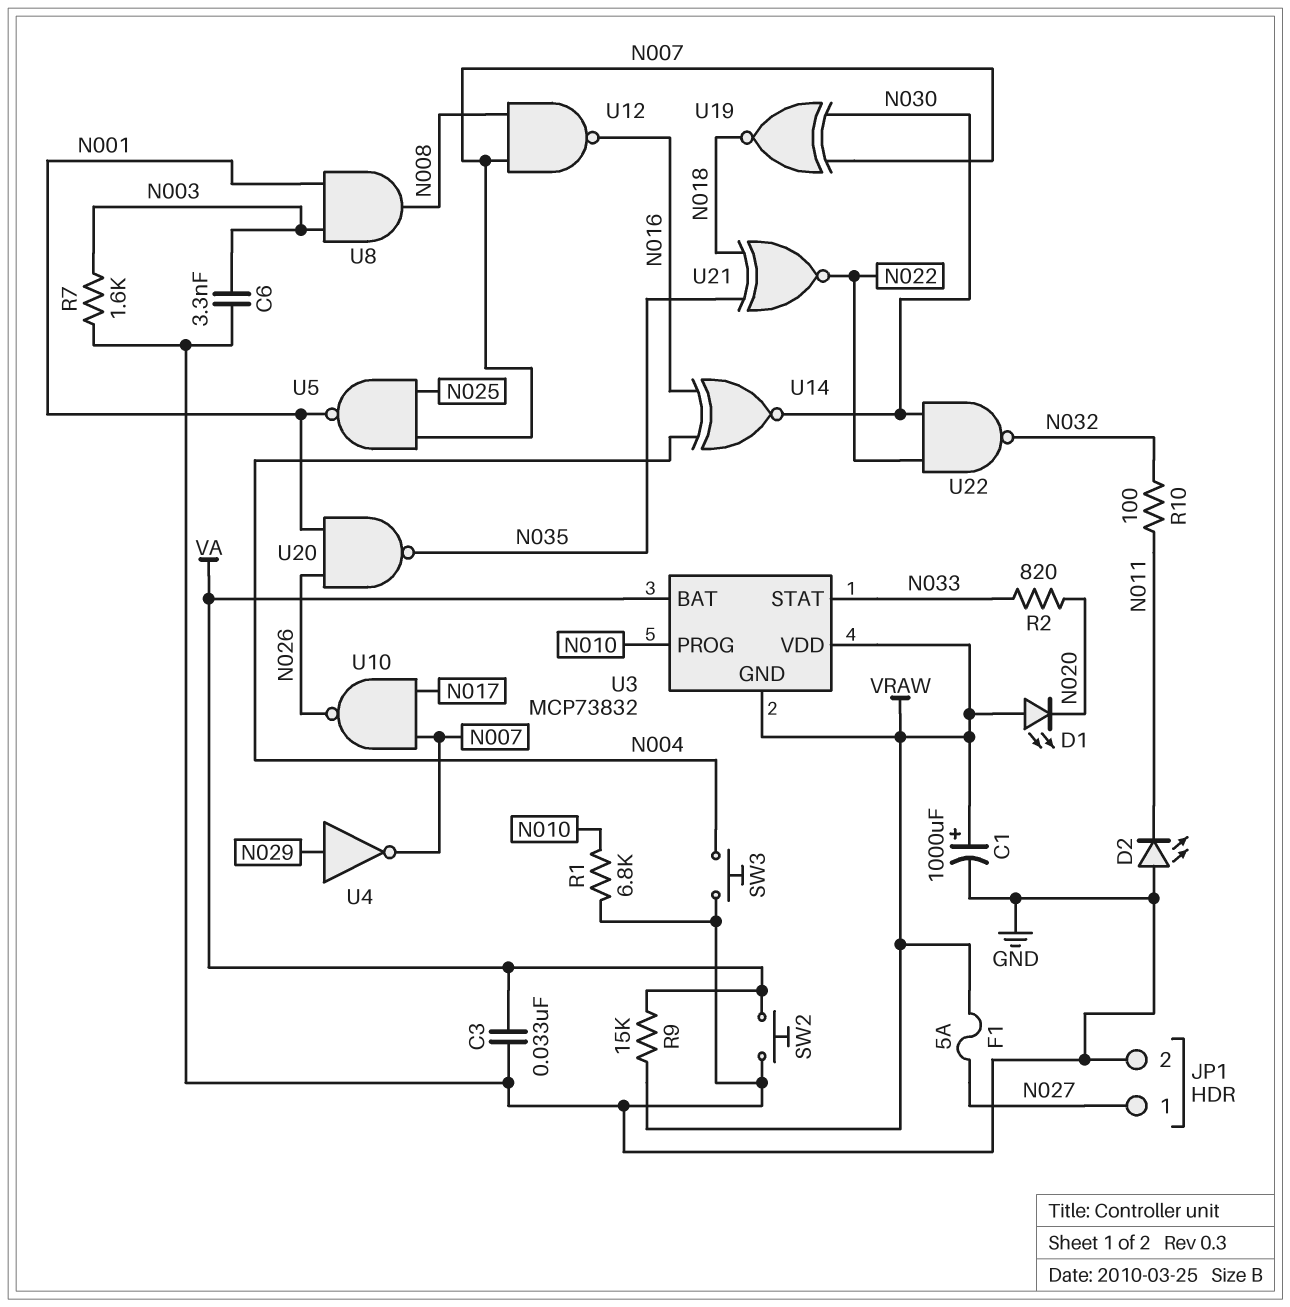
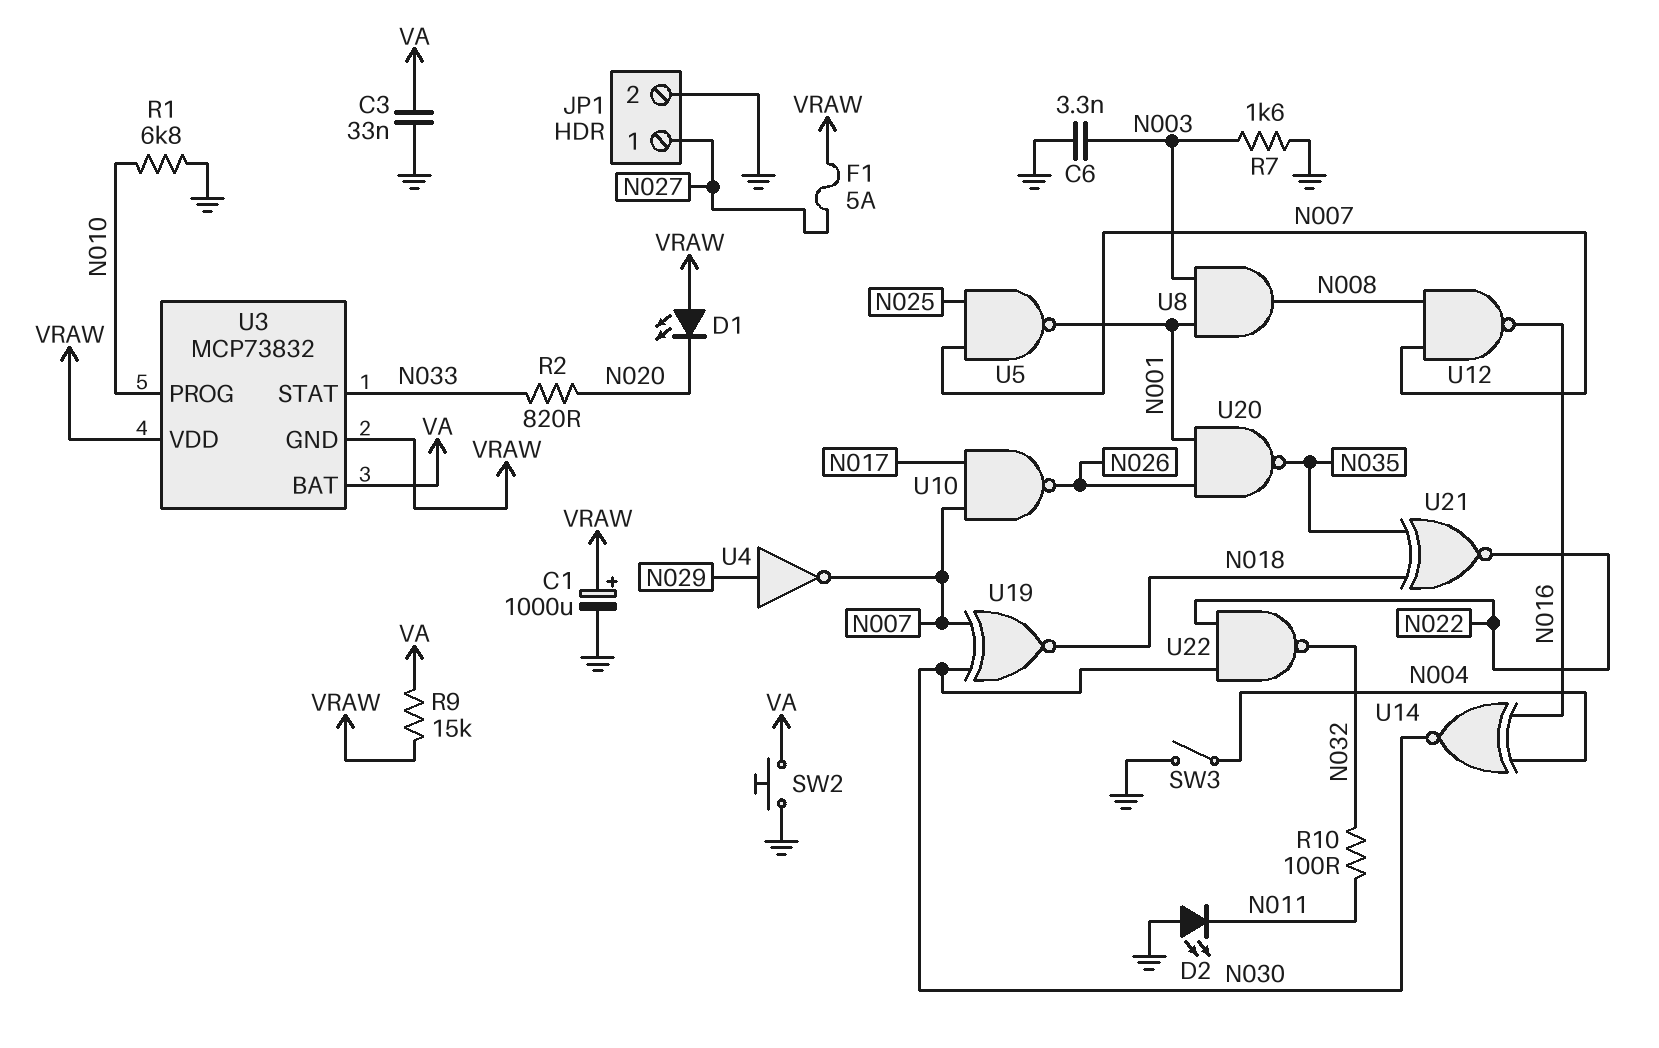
SW3: button (GND, N004) -> switch (GND, N004)

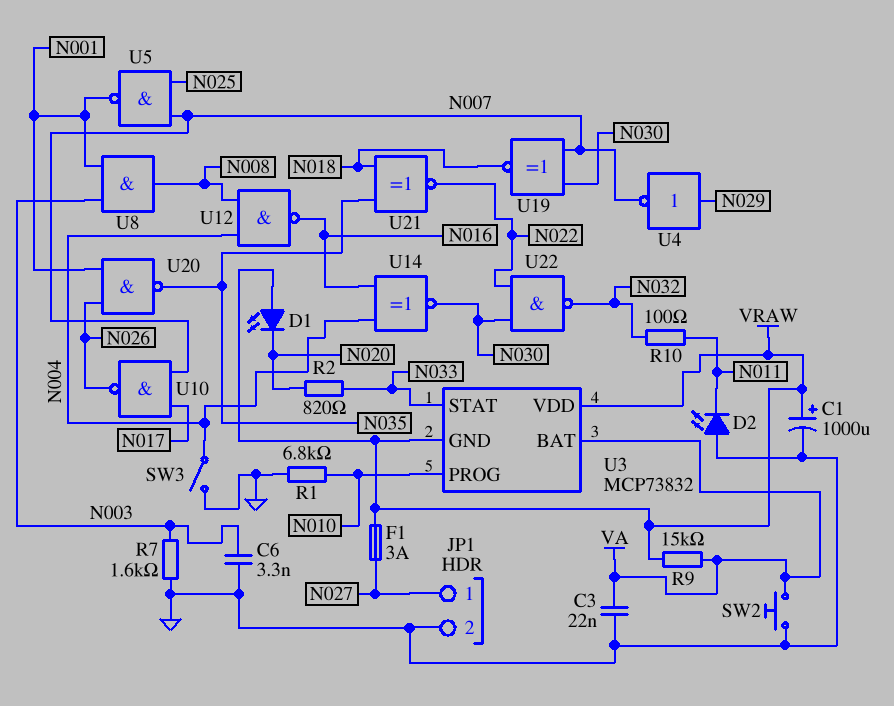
C3: 33nF (GND, VA) -> 22nF (GND, VA)
F1: 5A (N027, VRAW) -> 3A (N027, VRAW)
U12: NAND (in N007, in N008, out N016) -> NAND (in N004, in N008, out N016)

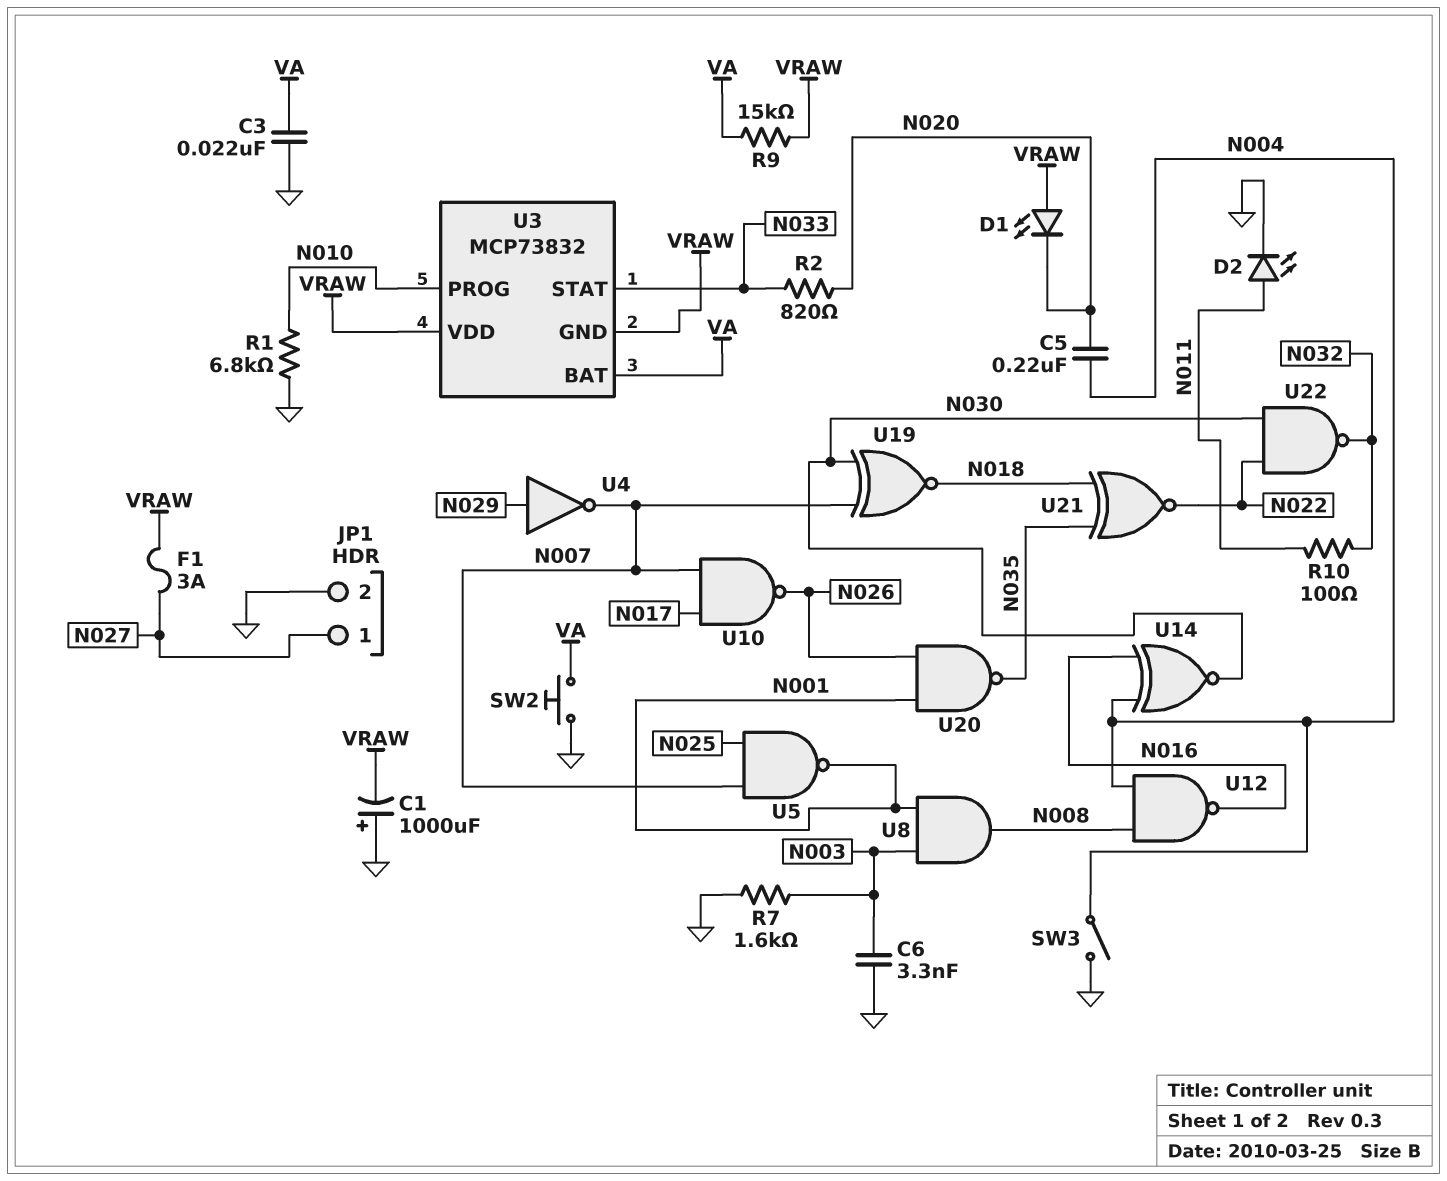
C1: 1000uF (plus VRAW, minus GND) -> 1000uF (plus GND, minus VRAW)
C5: none -> 220nF (N004, N020)
D2: LED (A GND, K N011) -> LED (A N011, K GND)

